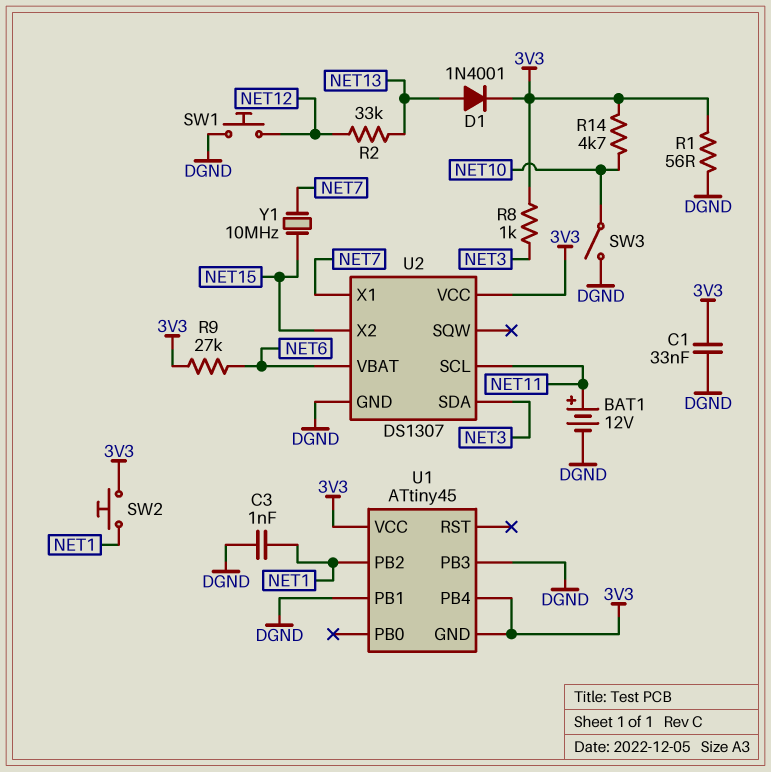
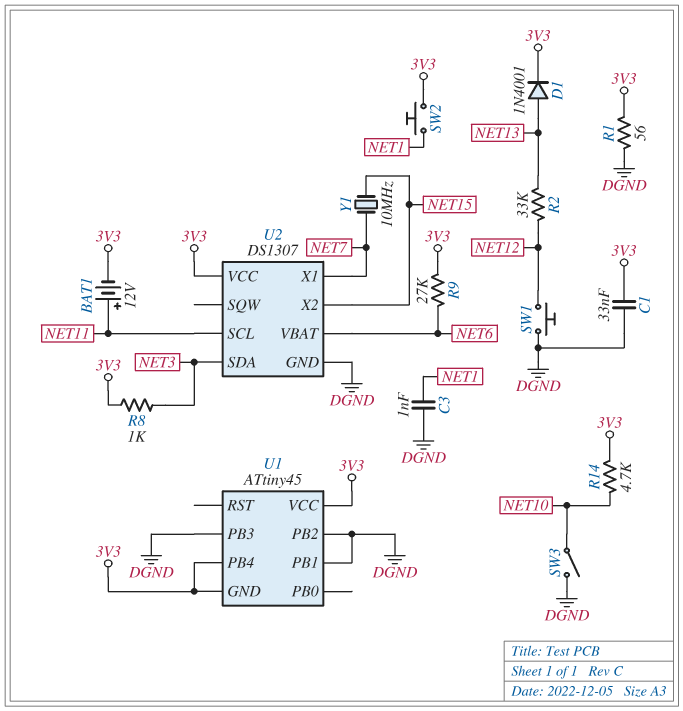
BAT1: 12V (plus NET11, minus DGND) -> 12V (plus NET11, minus 3V3)
U1 pin PB2: NET1 -> DGND

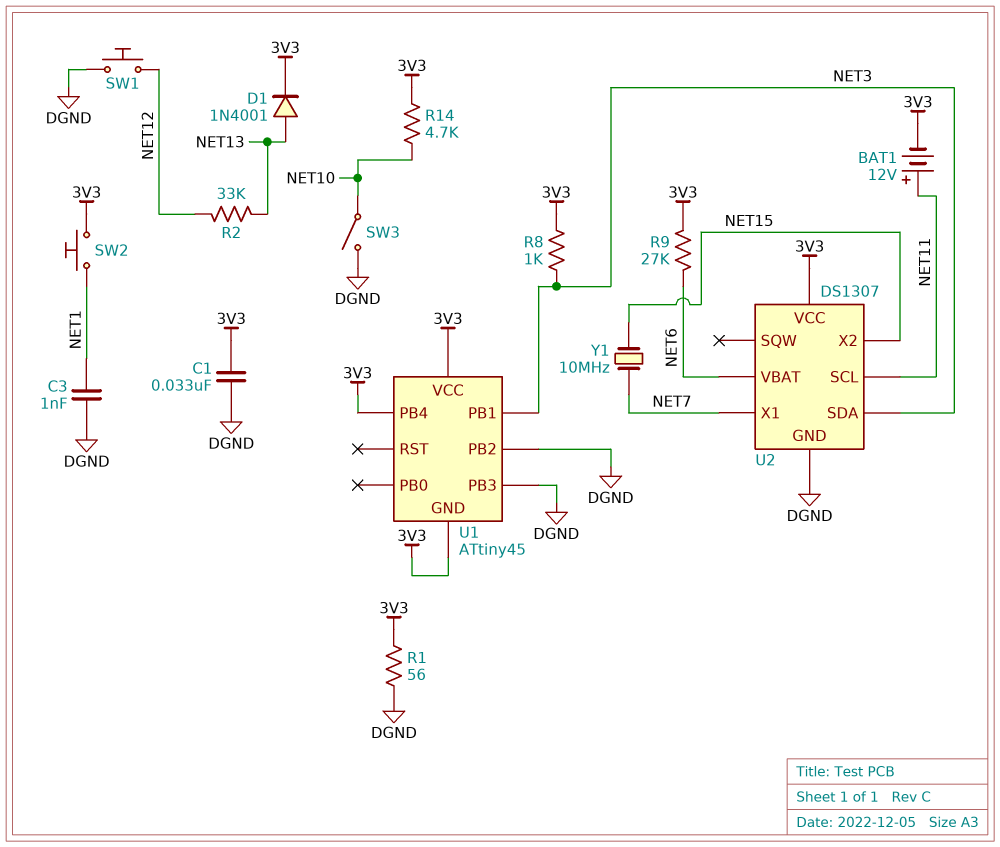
U1 pin PB1: DGND -> NET3

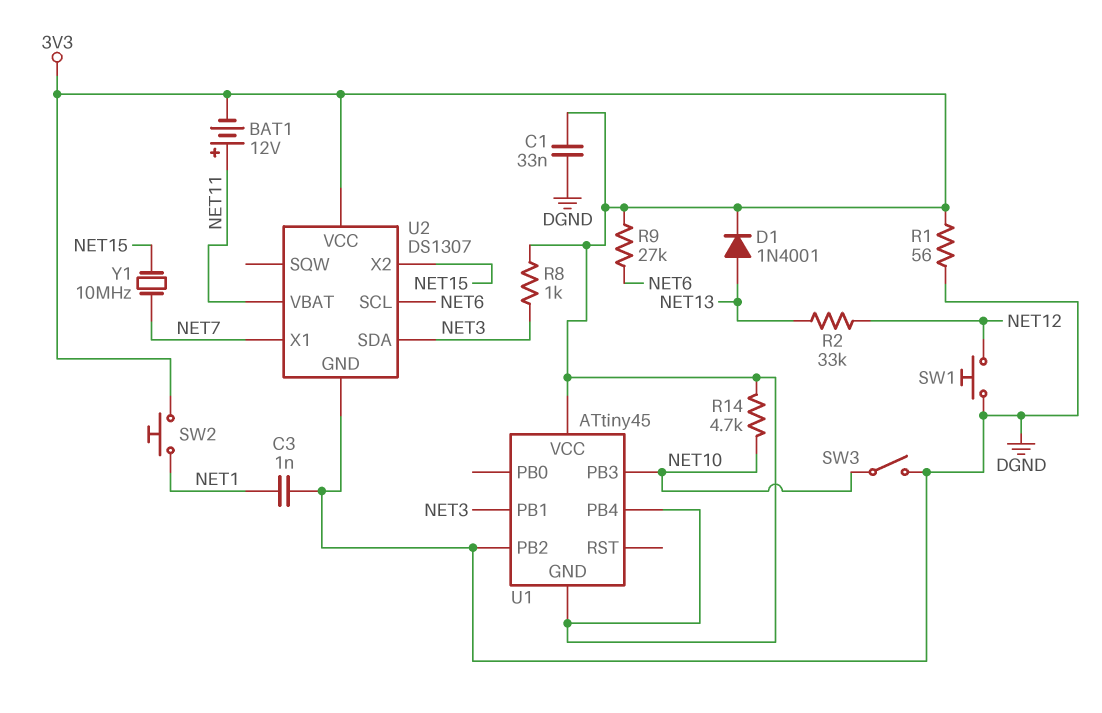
U1 pin PB3: DGND -> NET10
U2 pin SCL: NET11 -> NET6
U2 pin VBAT: NET6 -> NET11

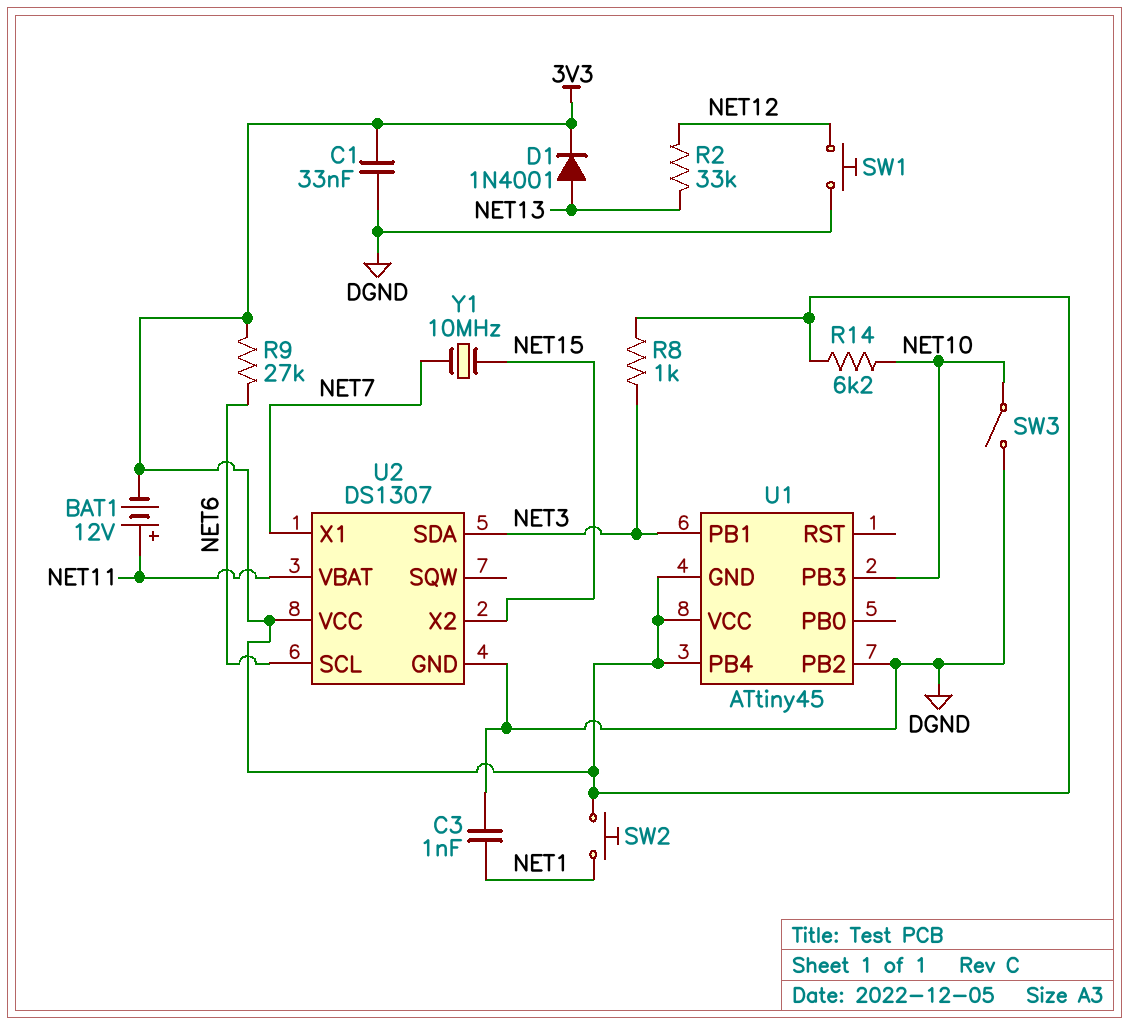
R1: 56 (3V3, DGND) -> none
R14: 4.7k (3V3, NET10) -> 6.2k (3V3, NET10)

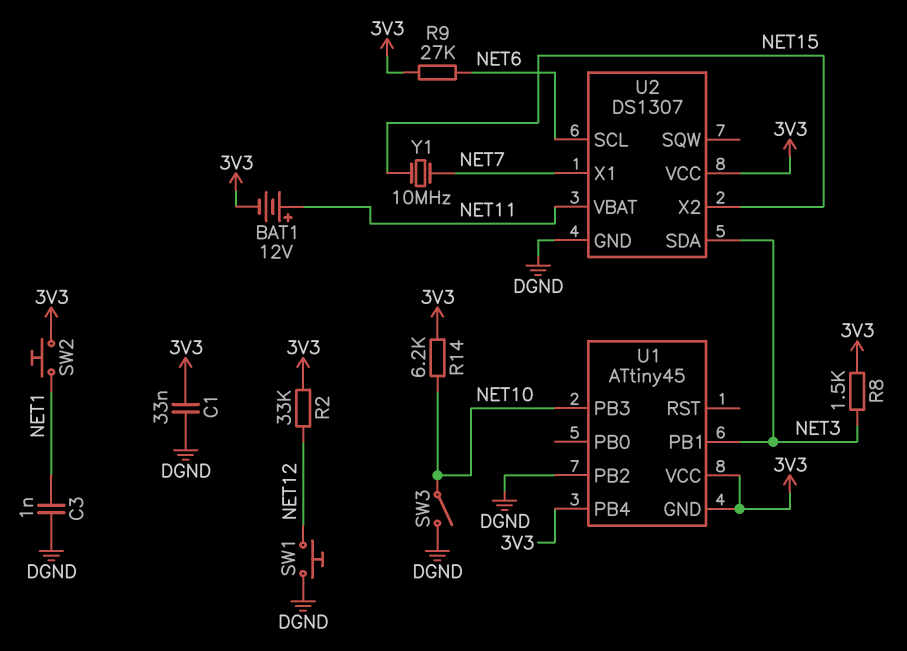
D1: diode 1N4001 (A NET13, K 3V3) -> none
R2: 33k (NET12, NET13) -> 33k (3V3, NET12)
R8: 1k (3V3, NET3) -> 1.5k (3V3, NET3)

